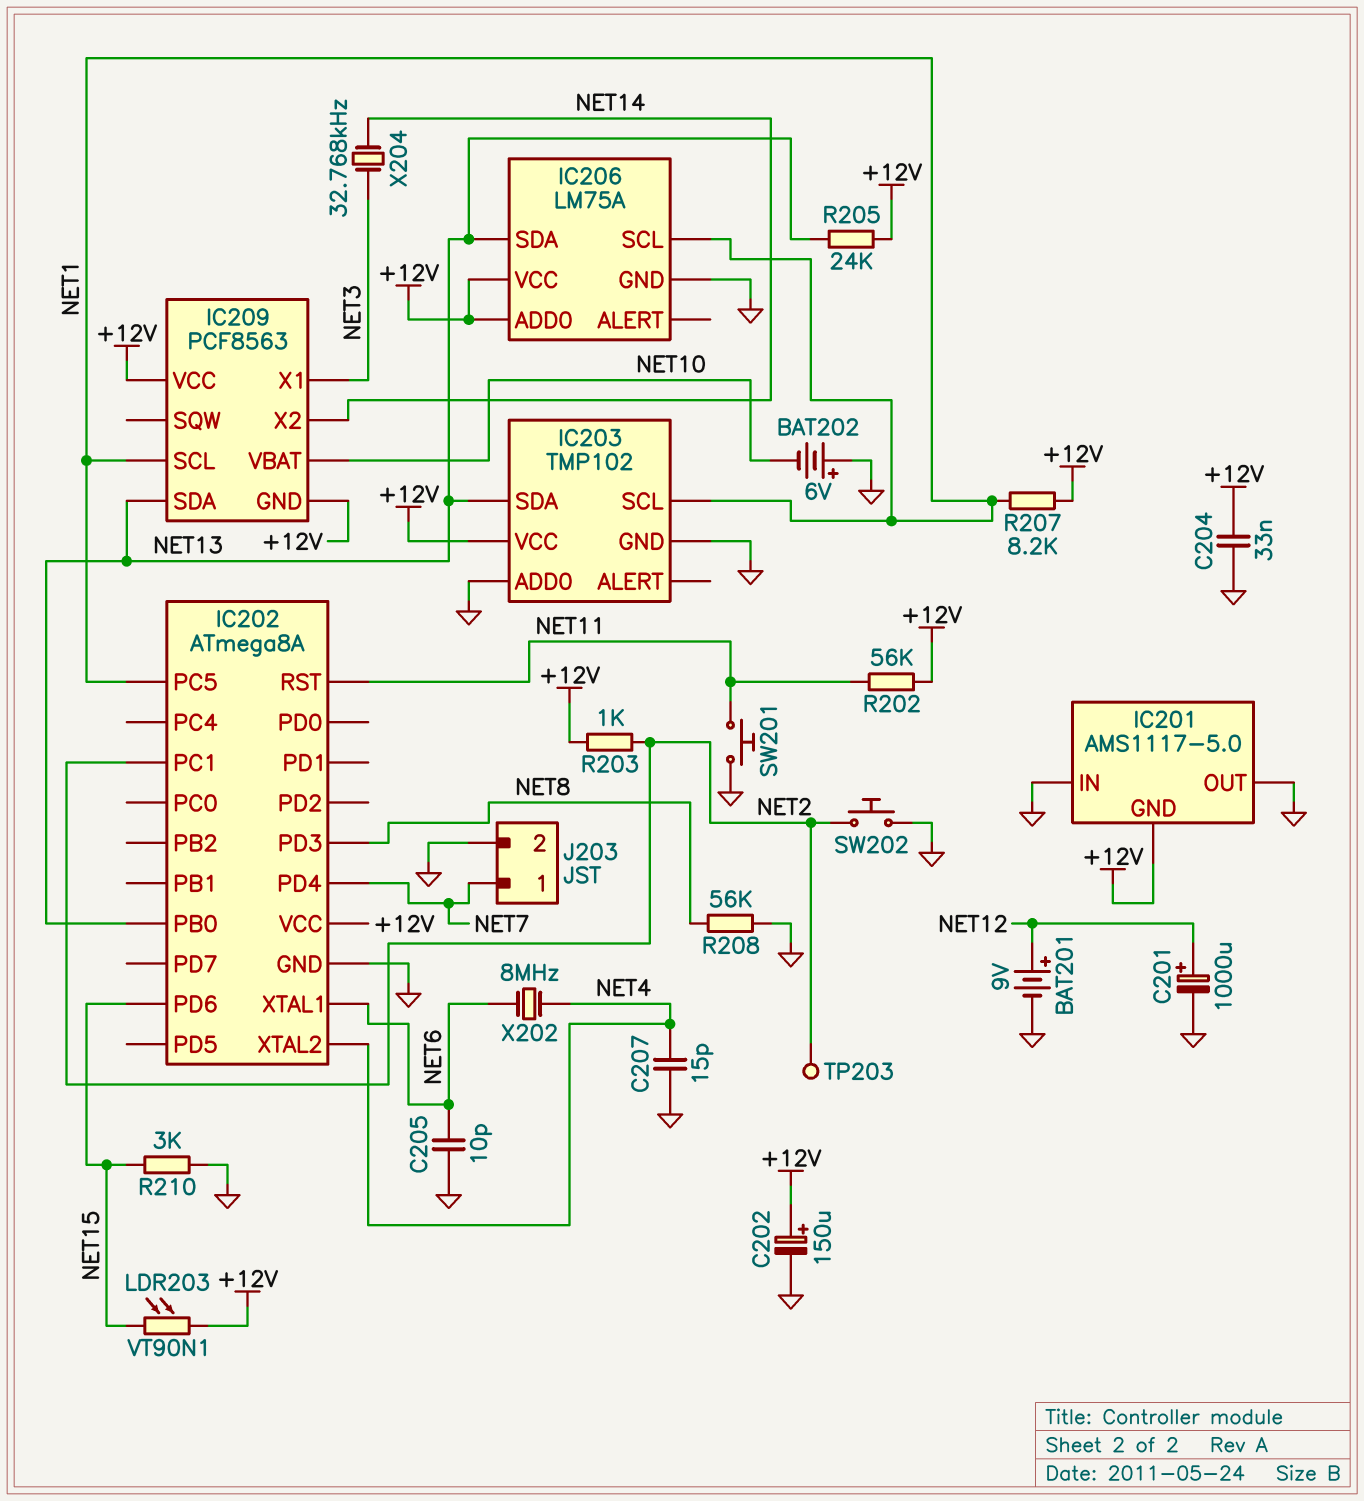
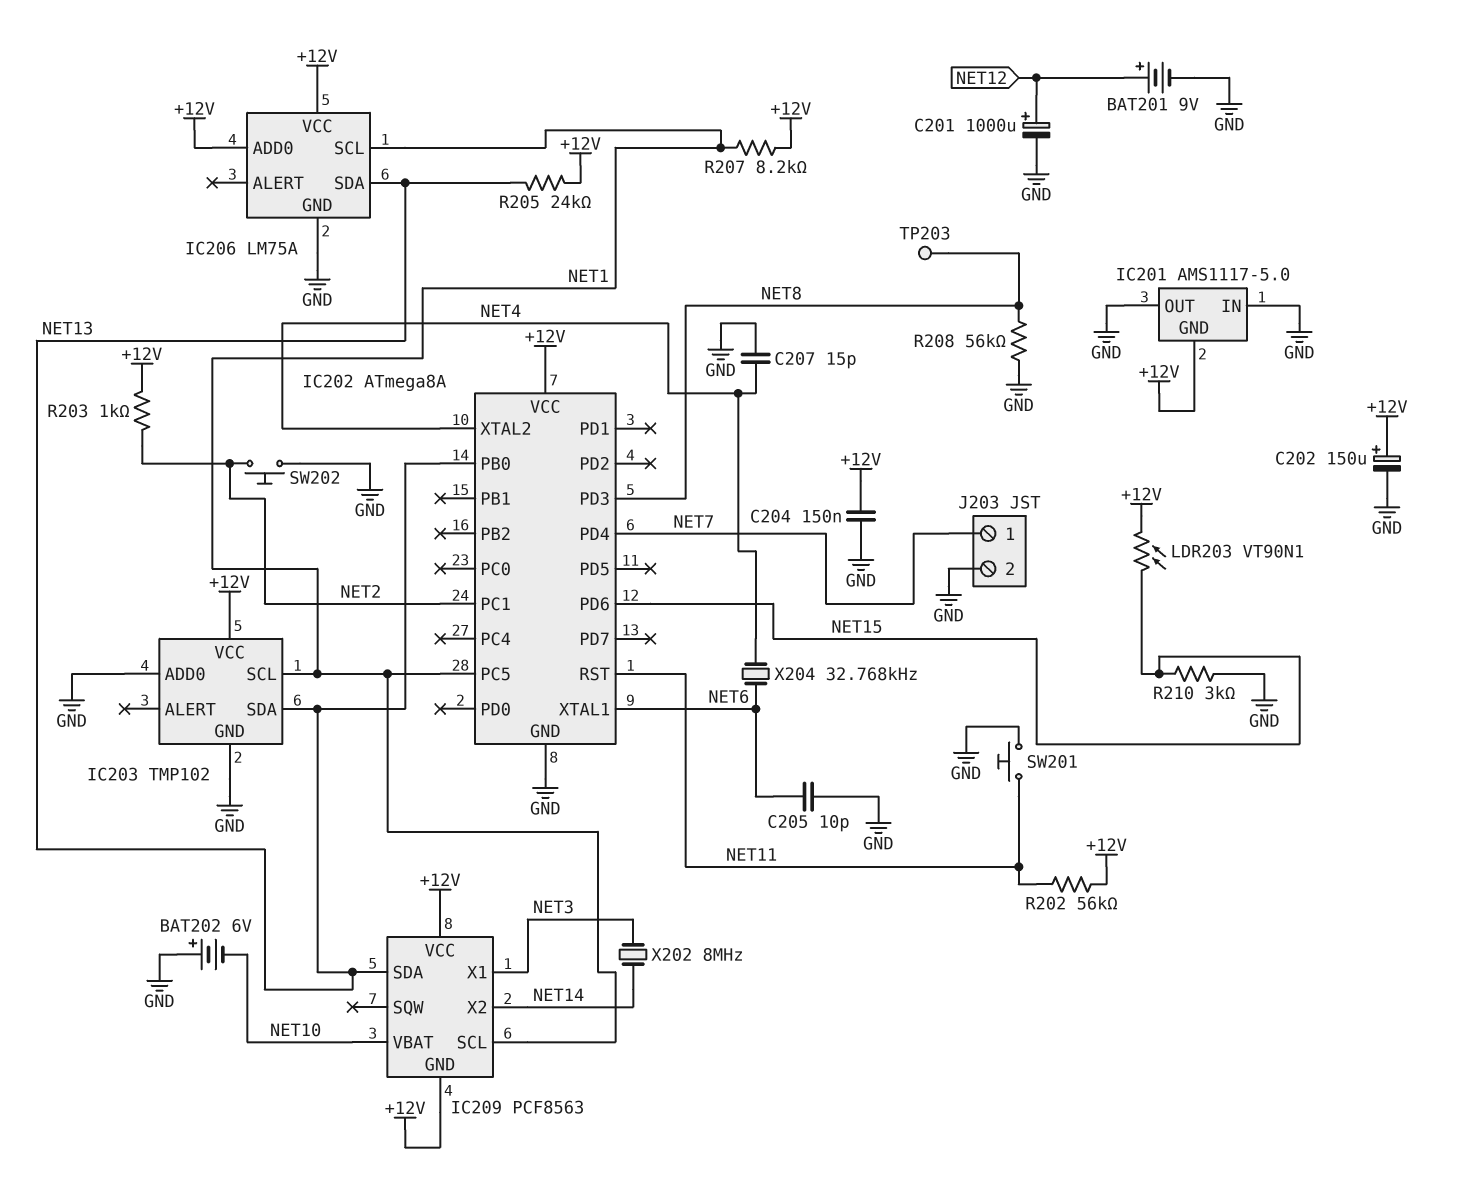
C204: 33nF (+12V, GND) -> 150nF (+12V, GND)
TP203: test point (NET2) -> test point (NET8)
X202: 8MHz (NET4, NET6) -> 8MHz (NET3, NET14)
X204: 32.768kHz (NET3, NET14) -> 32.768kHz (NET4, NET6)

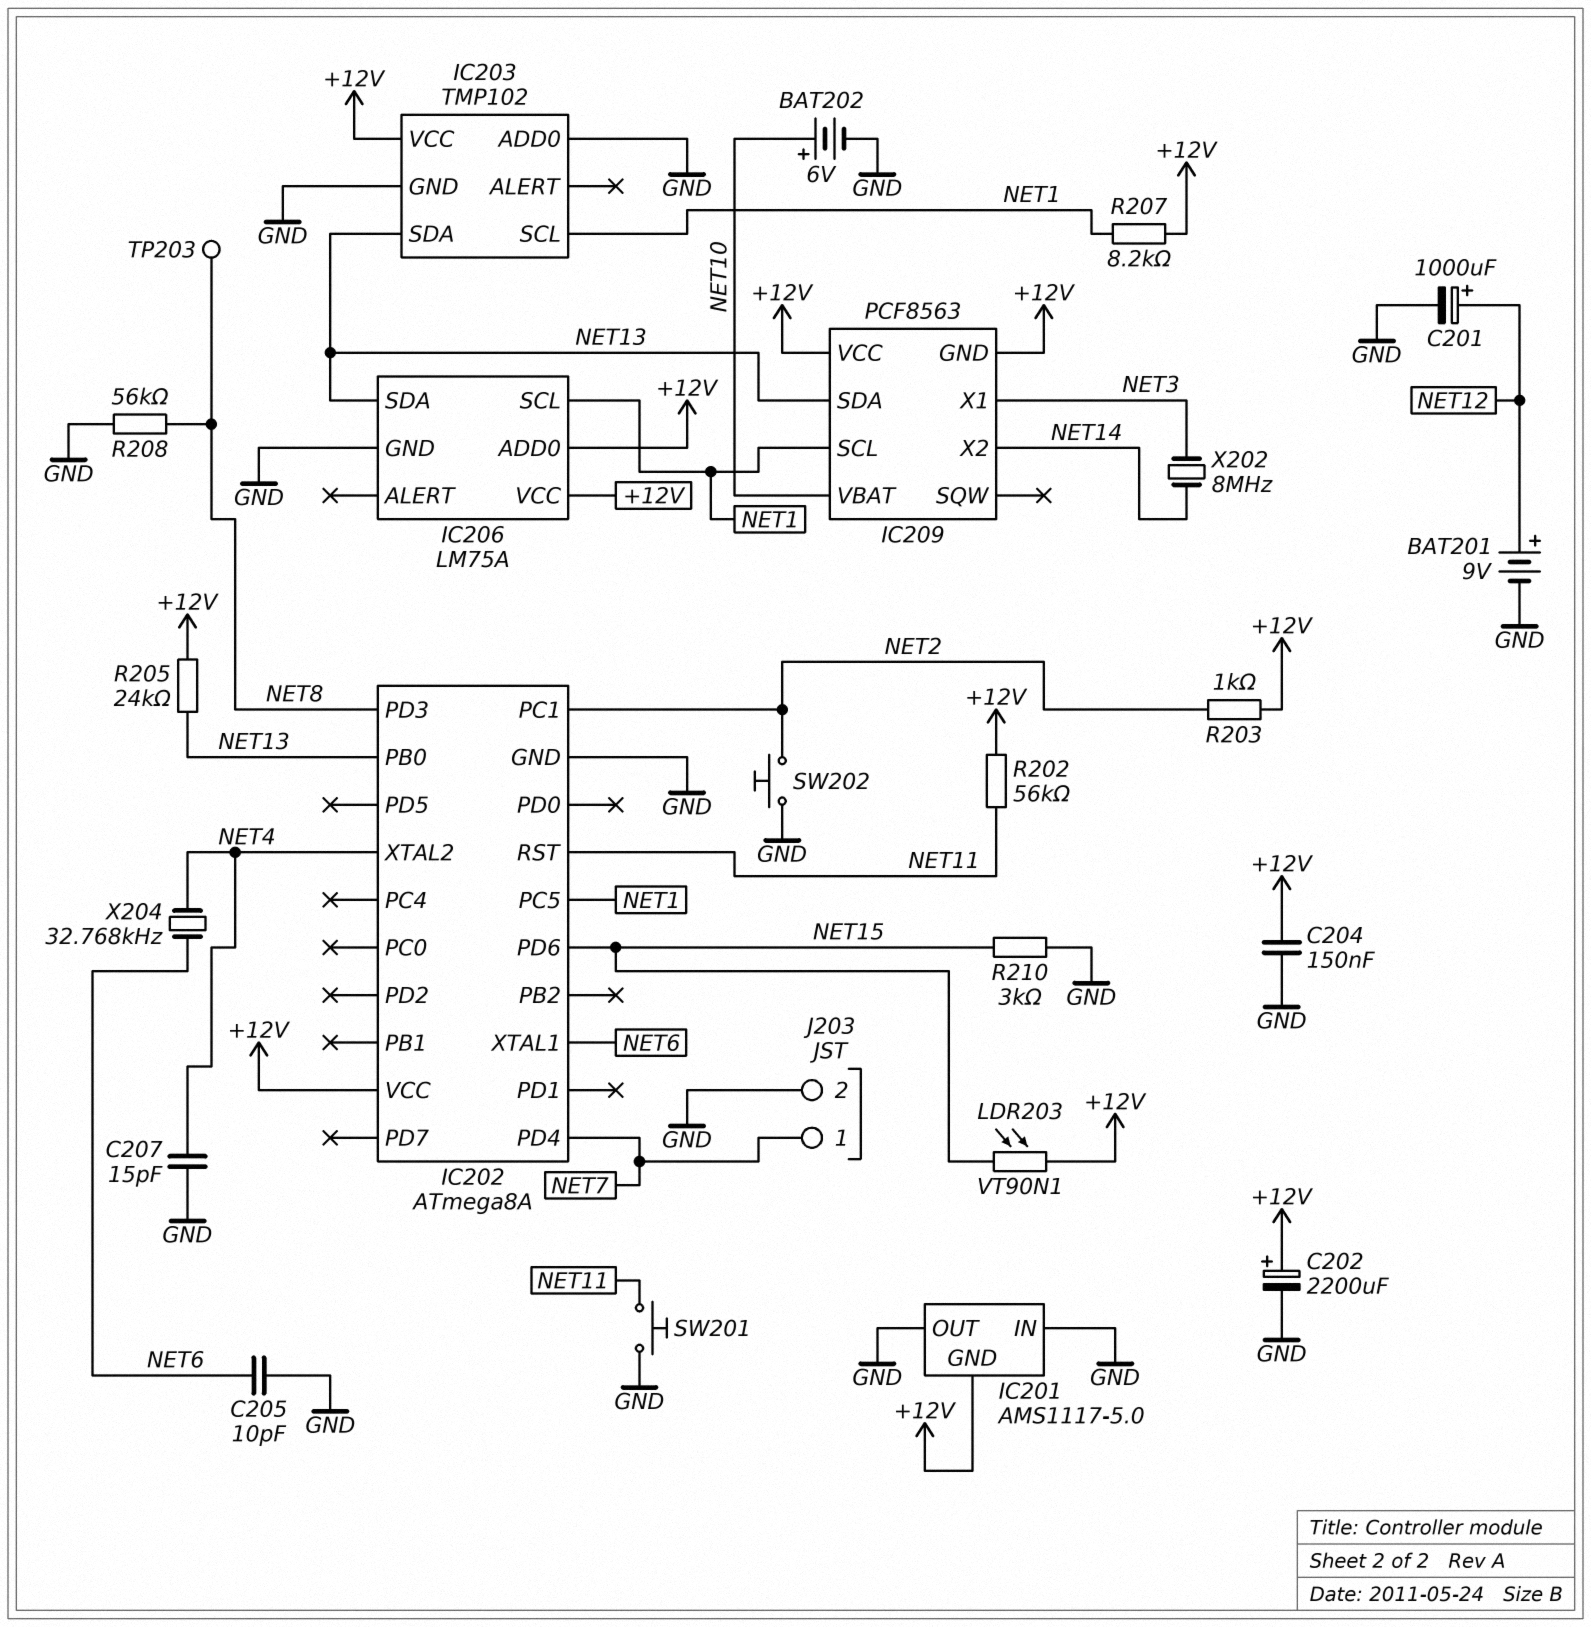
BAT202: 6V (plus GND, minus NET10) -> 6V (plus NET10, minus GND)
C202: 150uF (plus +12V, minus GND) -> 2200uF (plus +12V, minus GND)

